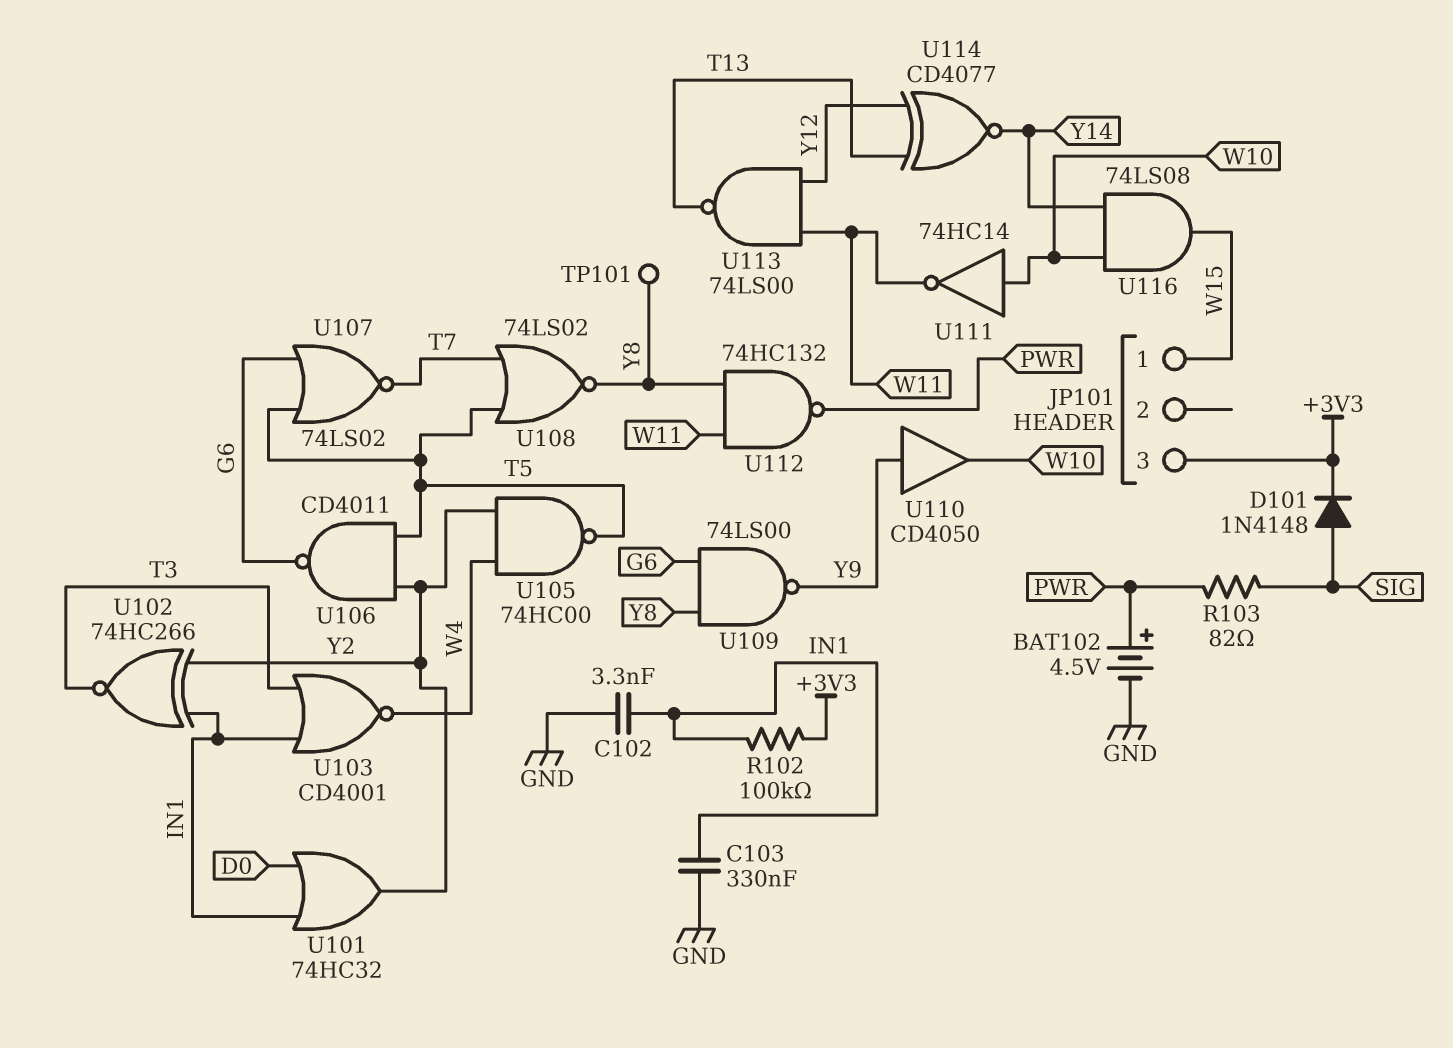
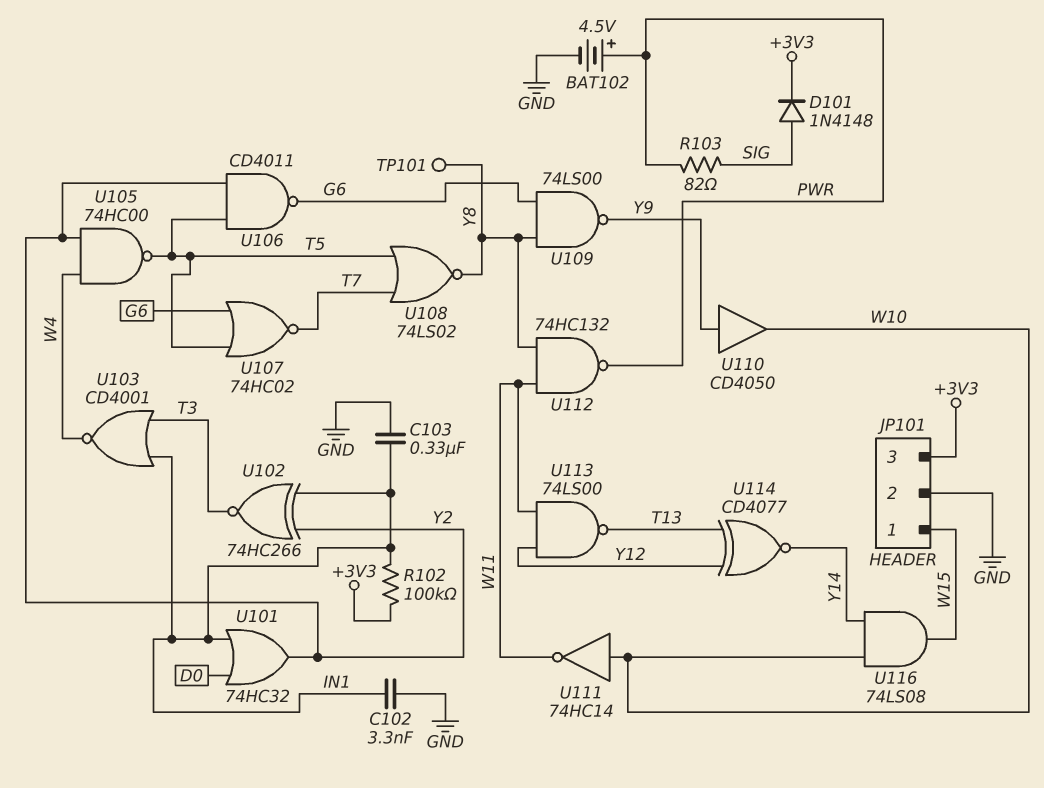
JP101 pin 2: none -> GND
U107: NOR 74LS02 (in G6, in T5, out T7) -> NOR 74HC02 (in G6, in T5, out T7)

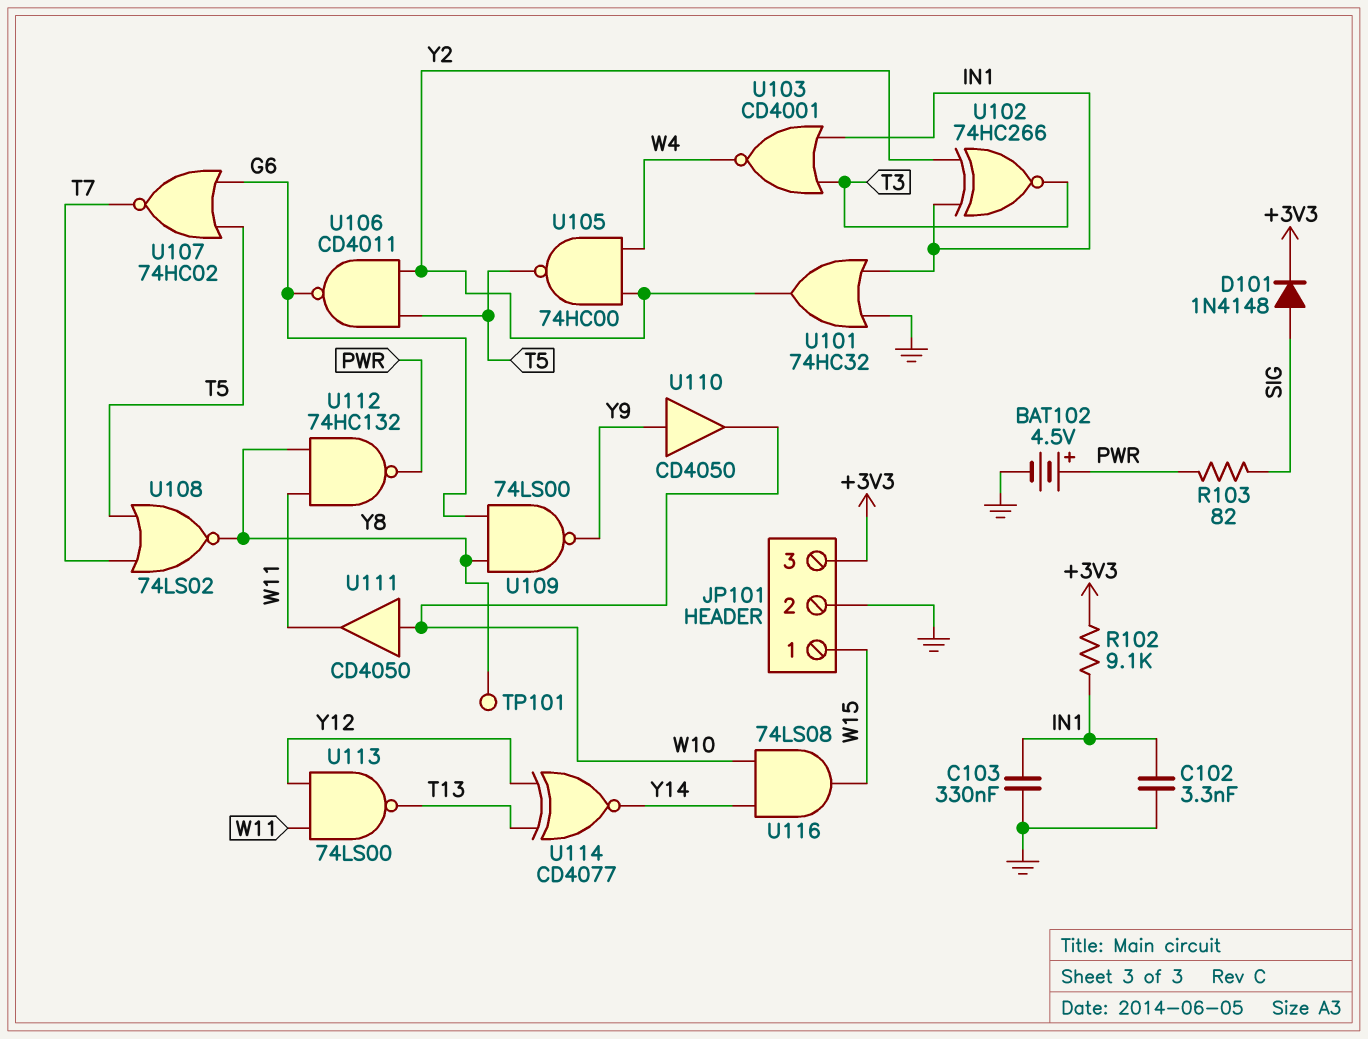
R102: 100k (+3V3, IN1) -> 9.1k (+3V3, IN1)
U101: OR 74HC32 (in D0, in IN1, out Y2) -> OR 74HC32 (in GND, in IN1, out Y2)
U111: NOT 74HC14 (in W10, out W11) -> buffer CD4050 (in W10, out W11)

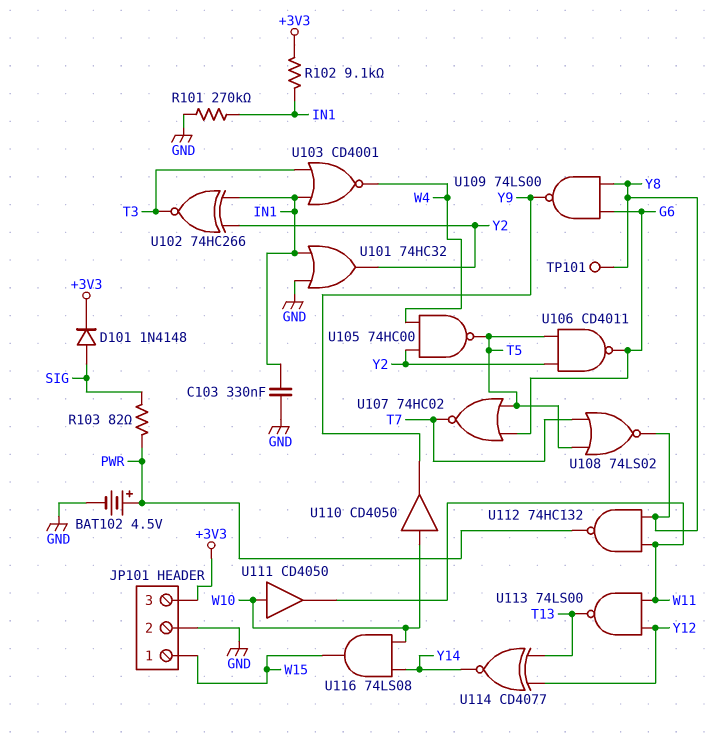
C102: 3.3nF (GND, IN1) -> none
R101: none -> 270k (GND, IN1)
U110: buffer CD4050 (in Y9, out W10) -> buffer CD4050 (in W10, out Y9)

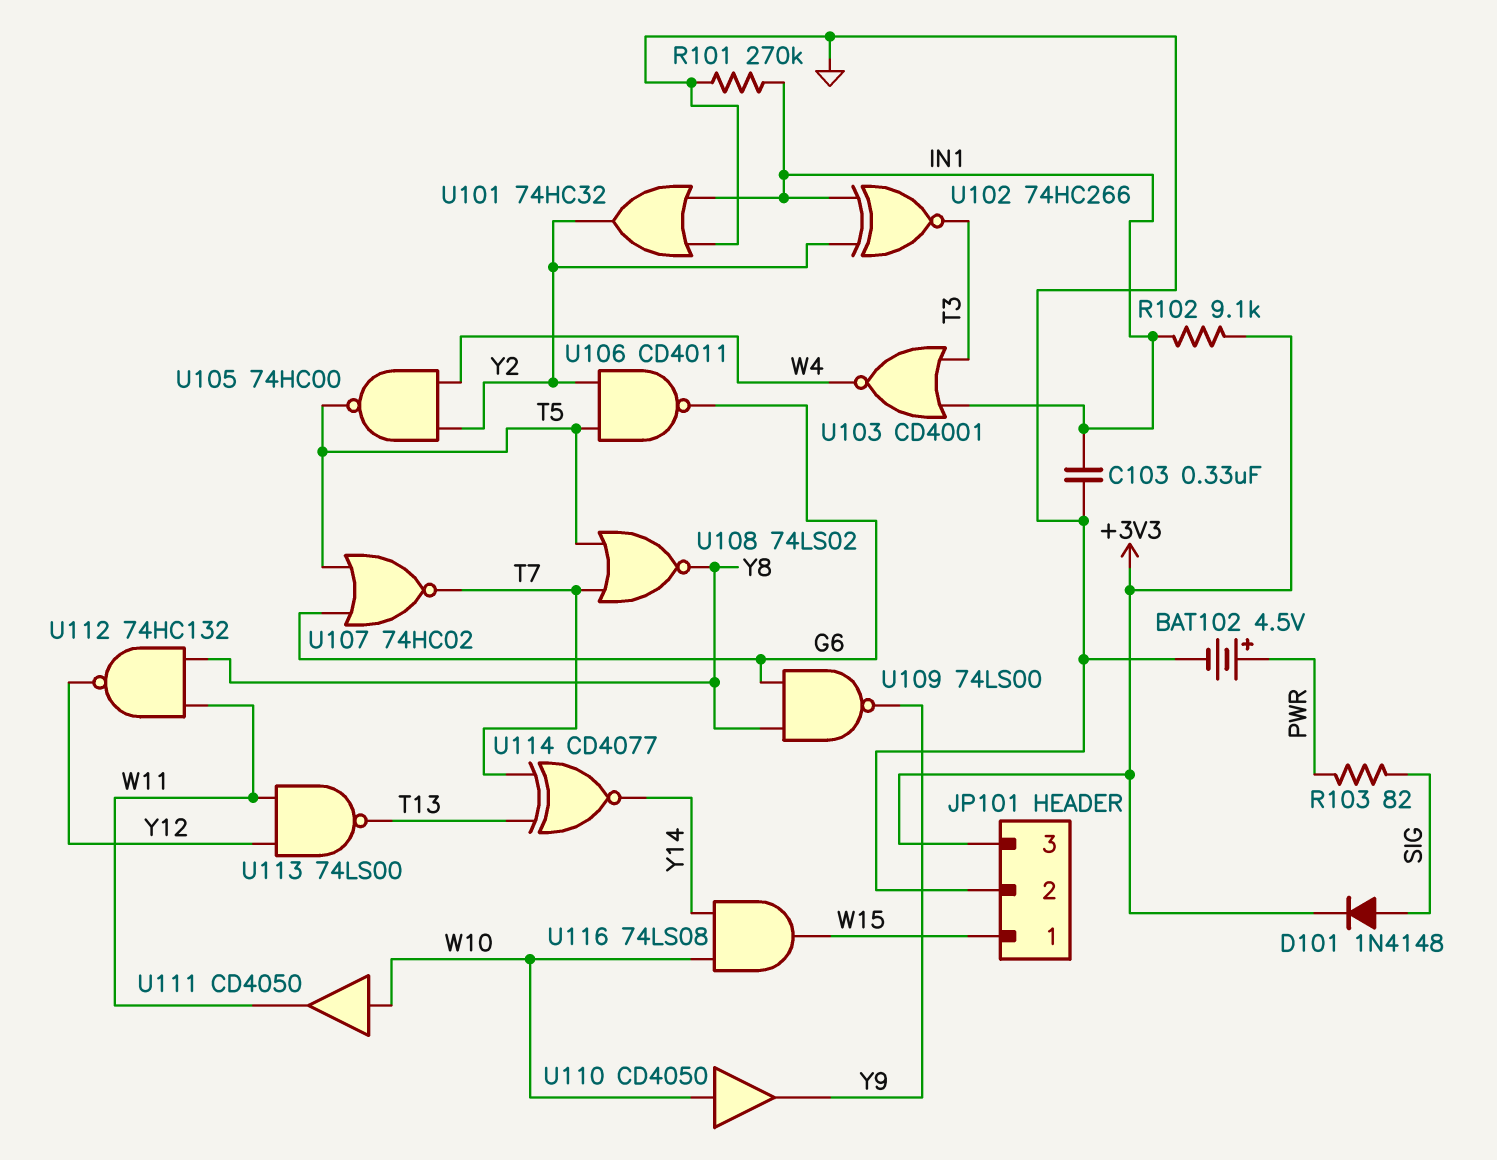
TP101: test point (Y8) -> none
U112: NAND 74HC132 (in W11, in Y8, out PWR) -> NAND 74HC132 (in W11, in Y8, out Y12)
U114: XNOR CD4077 (in T13, in Y12, out Y14) -> XNOR CD4077 (in T7, in T13, out Y14)

